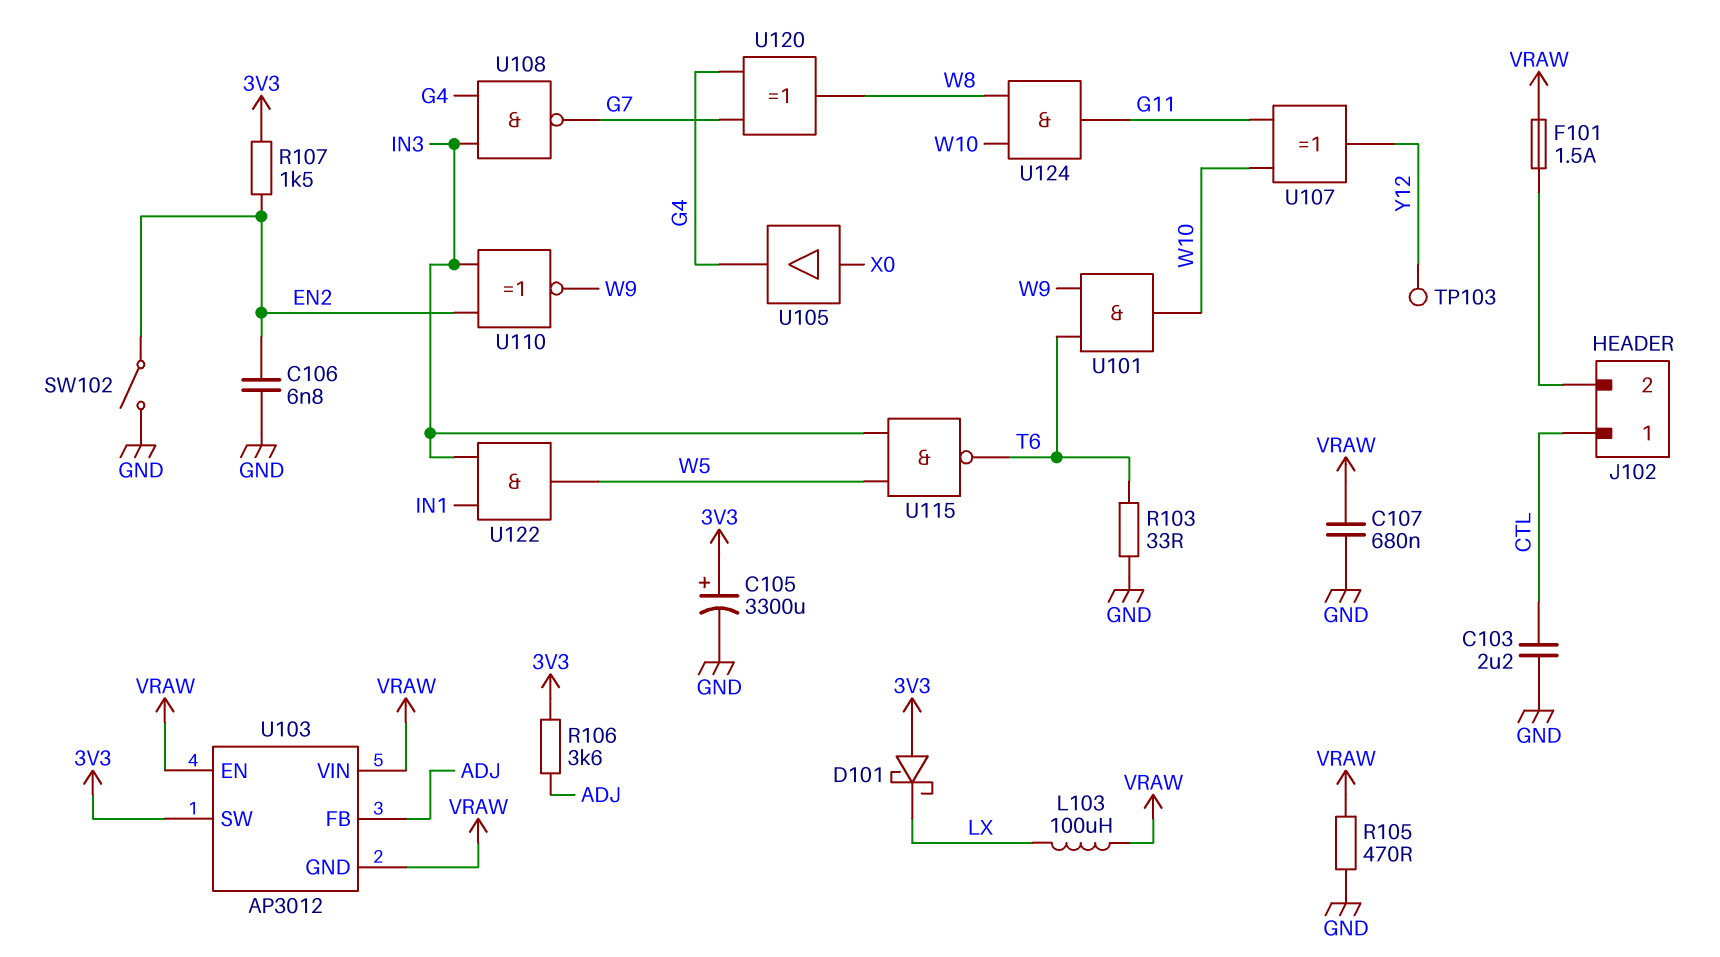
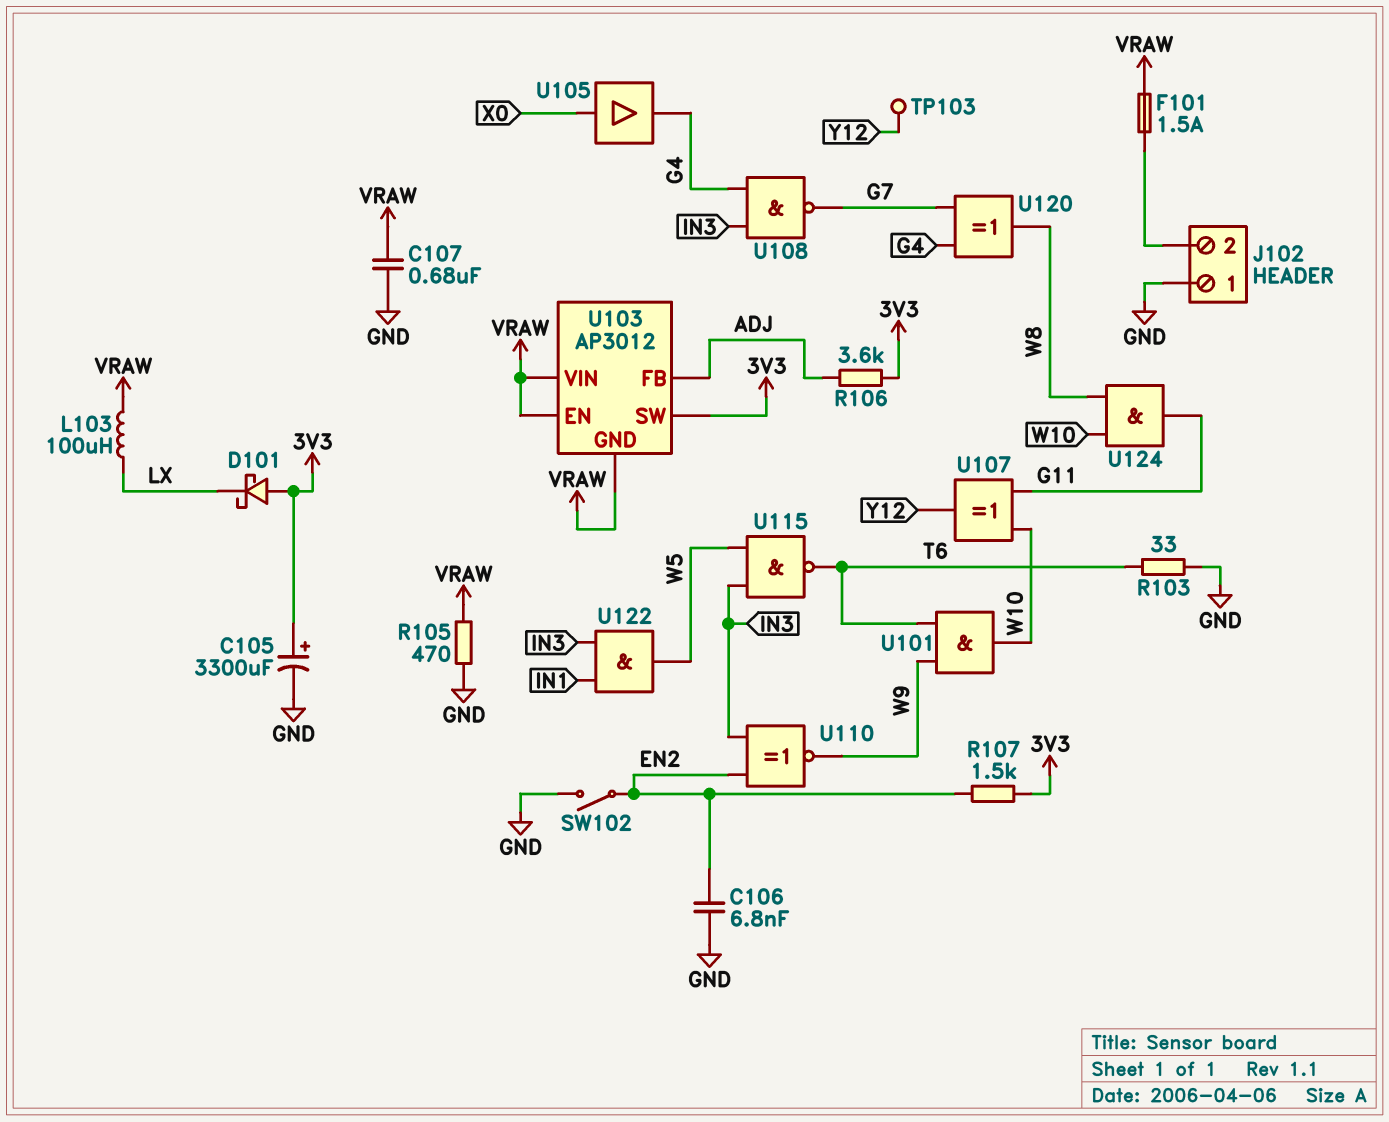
C103: 2.2uF (CTL, GND) -> none
J102 pin 1: CTL -> GND

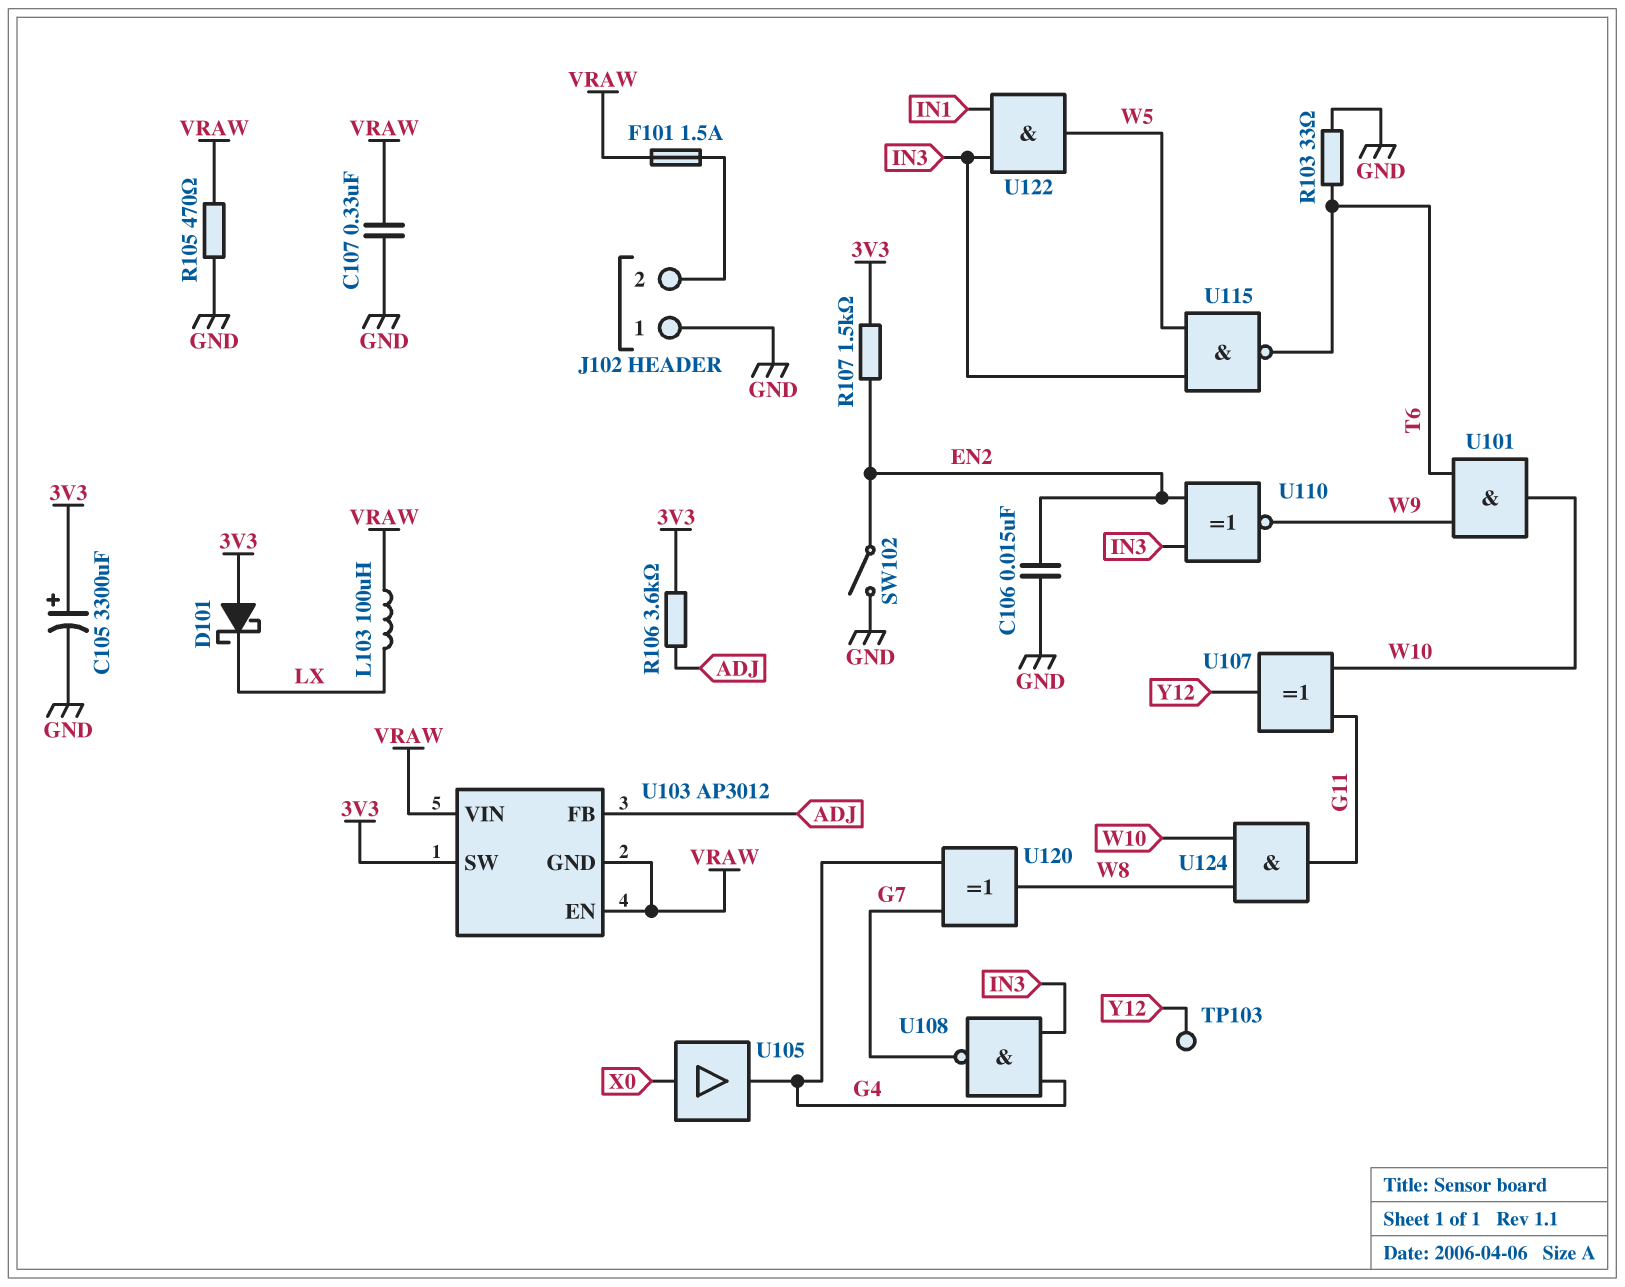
C106: 6.8nF (EN2, GND) -> 15nF (EN2, GND)
C107: 680nF (GND, VRAW) -> 330nF (GND, VRAW)

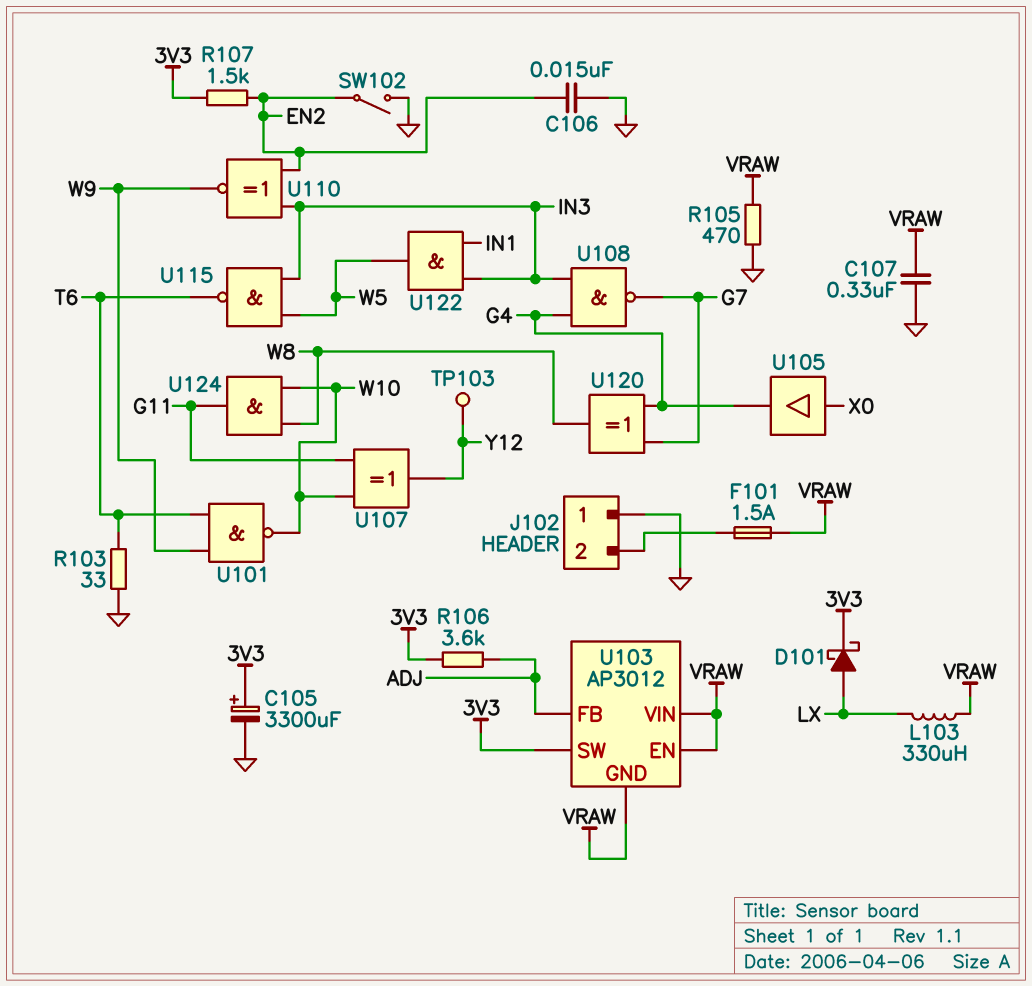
D101: schottky (A 3V3, K LX) -> schottky (A LX, K 3V3)
L103: 100uH (LX, VRAW) -> 330uH (LX, VRAW)
U101: AND (in T6, in W9, out W10) -> NAND (in T6, in W9, out W10)

